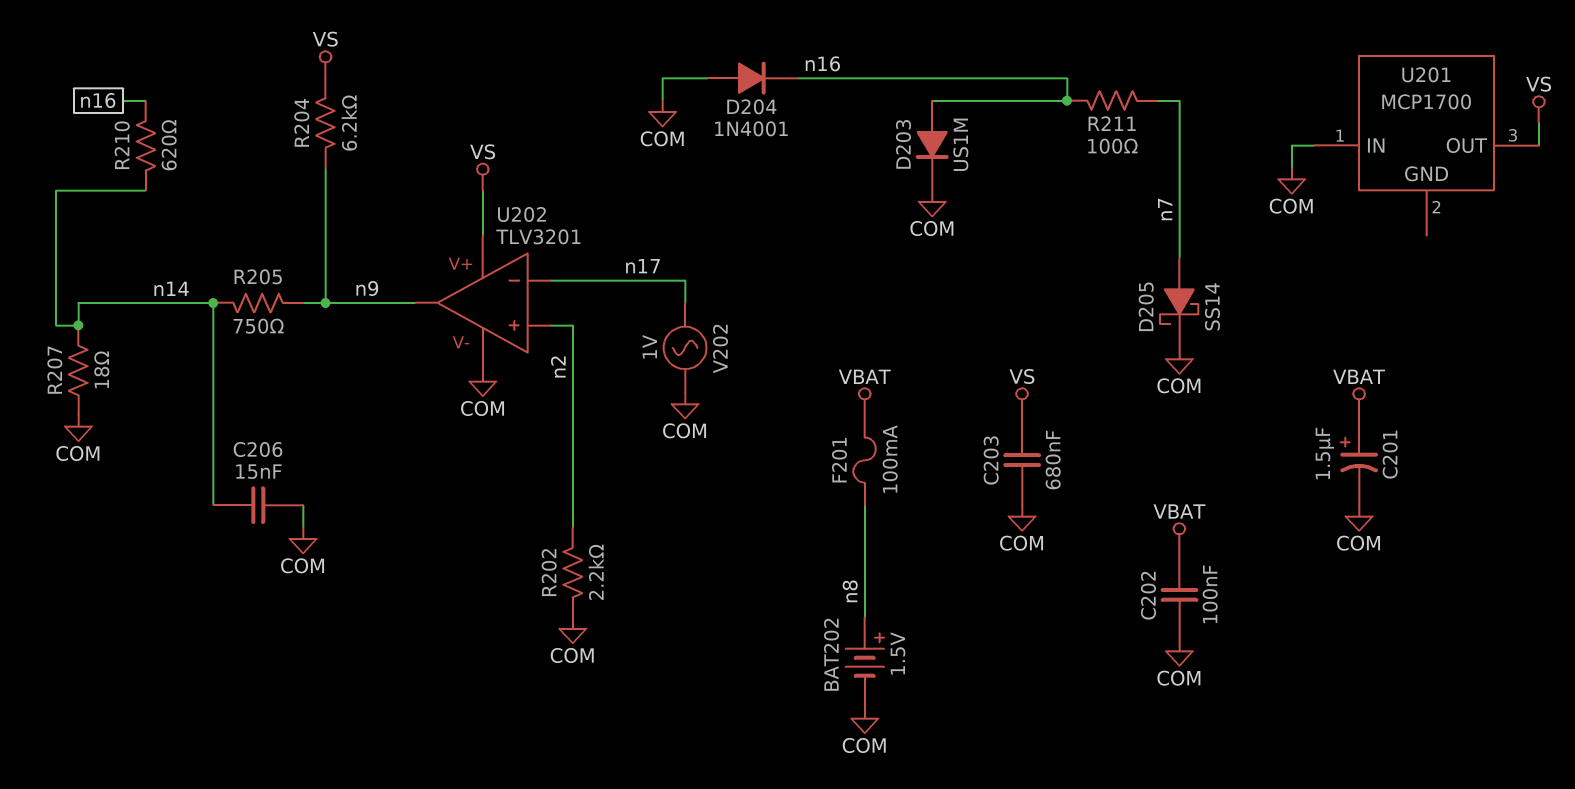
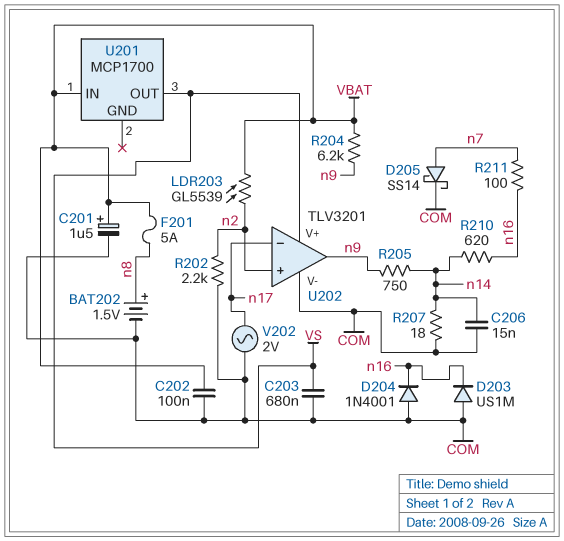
D203: diode US1M (A n16, K COM) -> diode US1M (A COM, K n16)
F201: 100mA (VBAT, n8) -> 5A (VBAT, n8)
LDR203: none -> GL5539 (VBAT, n2)
R204: 6.2k (VS, n9) -> 6.2k (VBAT, n9)
U201 pin IN: COM -> VBAT
V202: AC 1V (COM, n17) -> AC 2V (COM, n17)

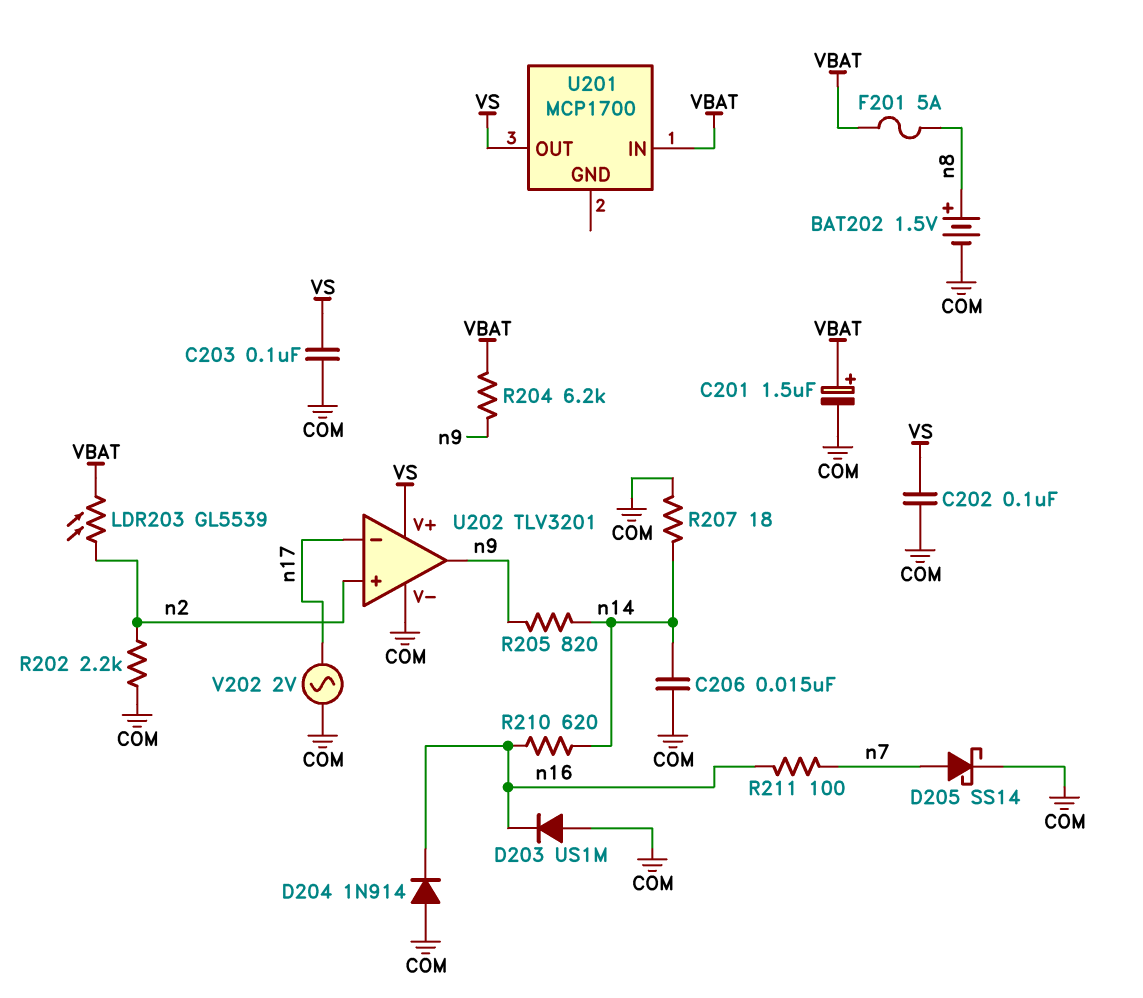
C202: 100nF (COM, VBAT) -> 100nF (COM, VS)
C203: 680nF (COM, VS) -> 100nF (COM, VS)
D204: diode 1N4001 (A COM, K n16) -> diode 1N914 (A COM, K n16)
R205: 750 (n9, n14) -> 820 (n9, n14)

